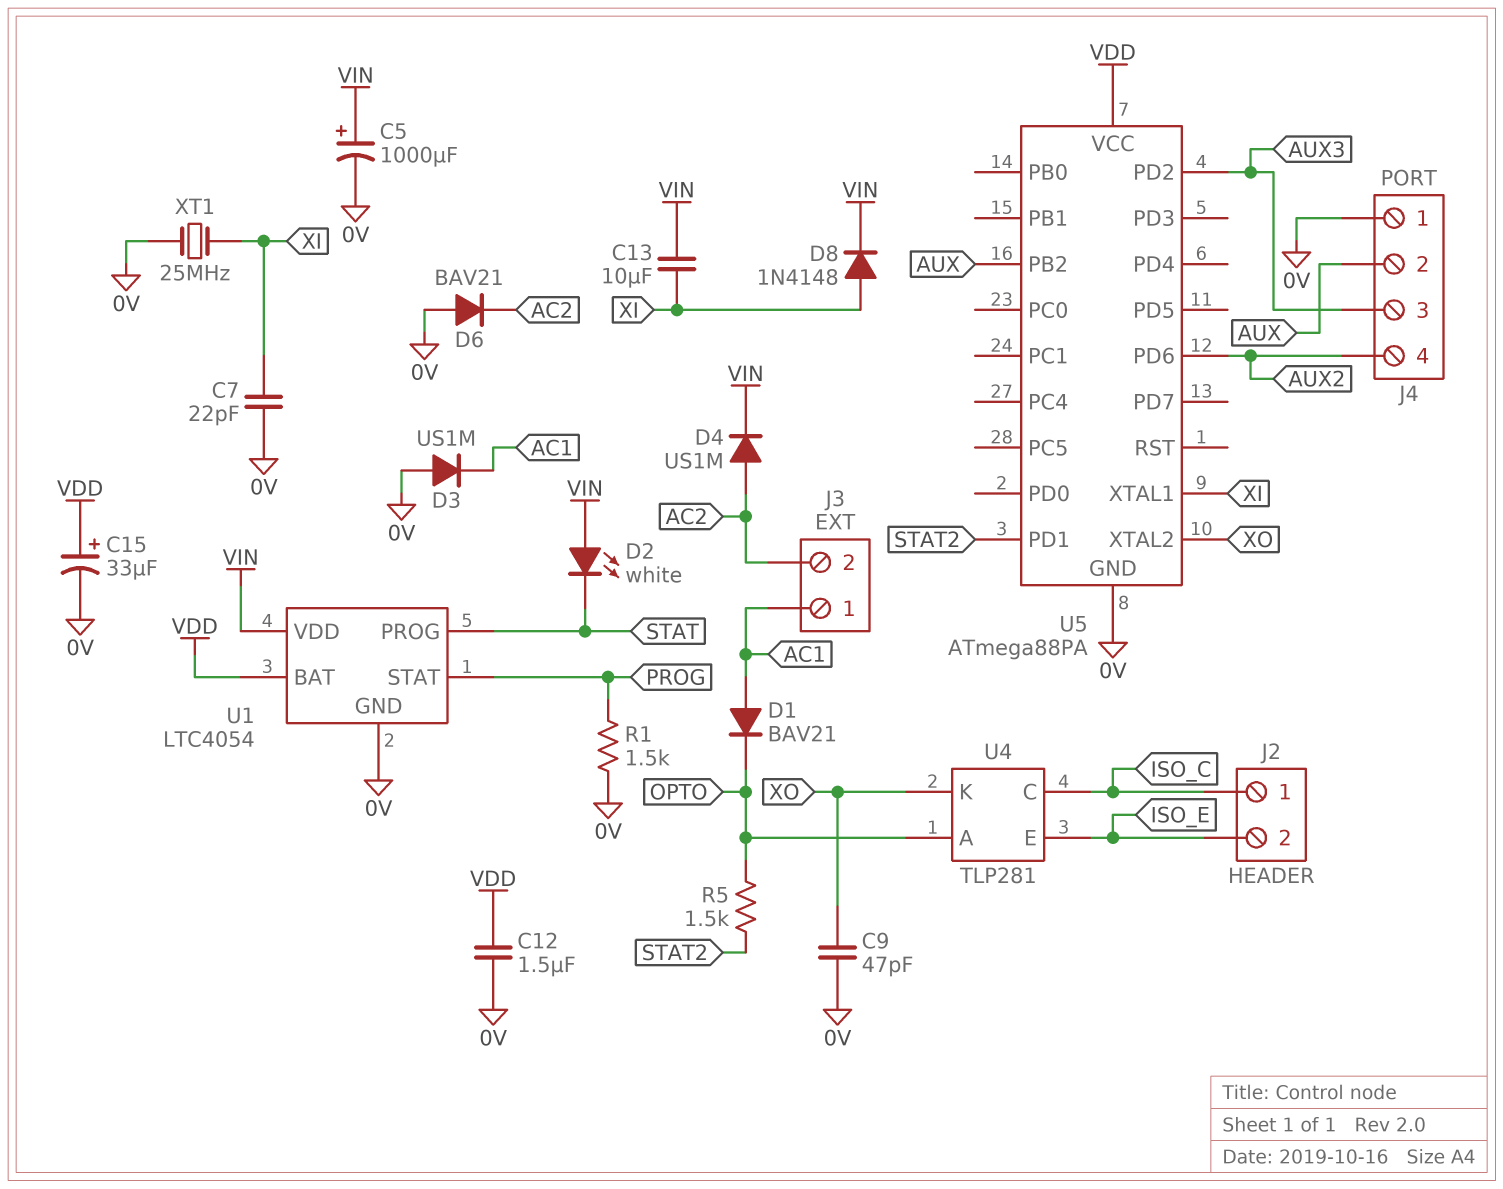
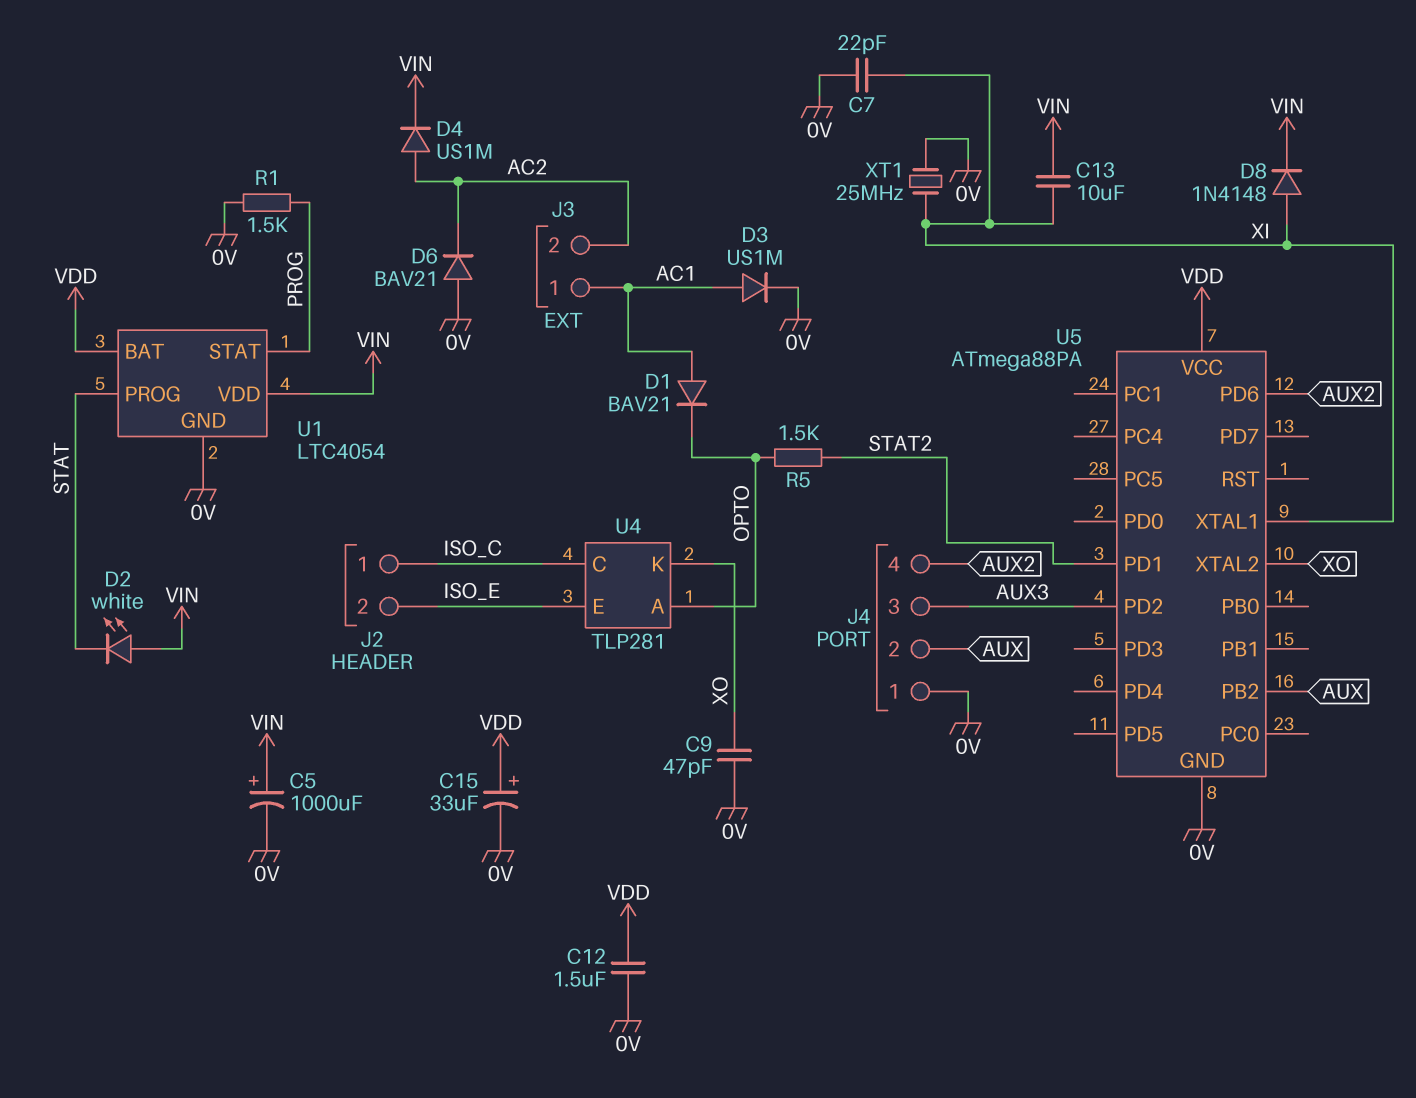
D3: diode US1M (A 0V, K AC1) -> diode US1M (A AC1, K 0V)

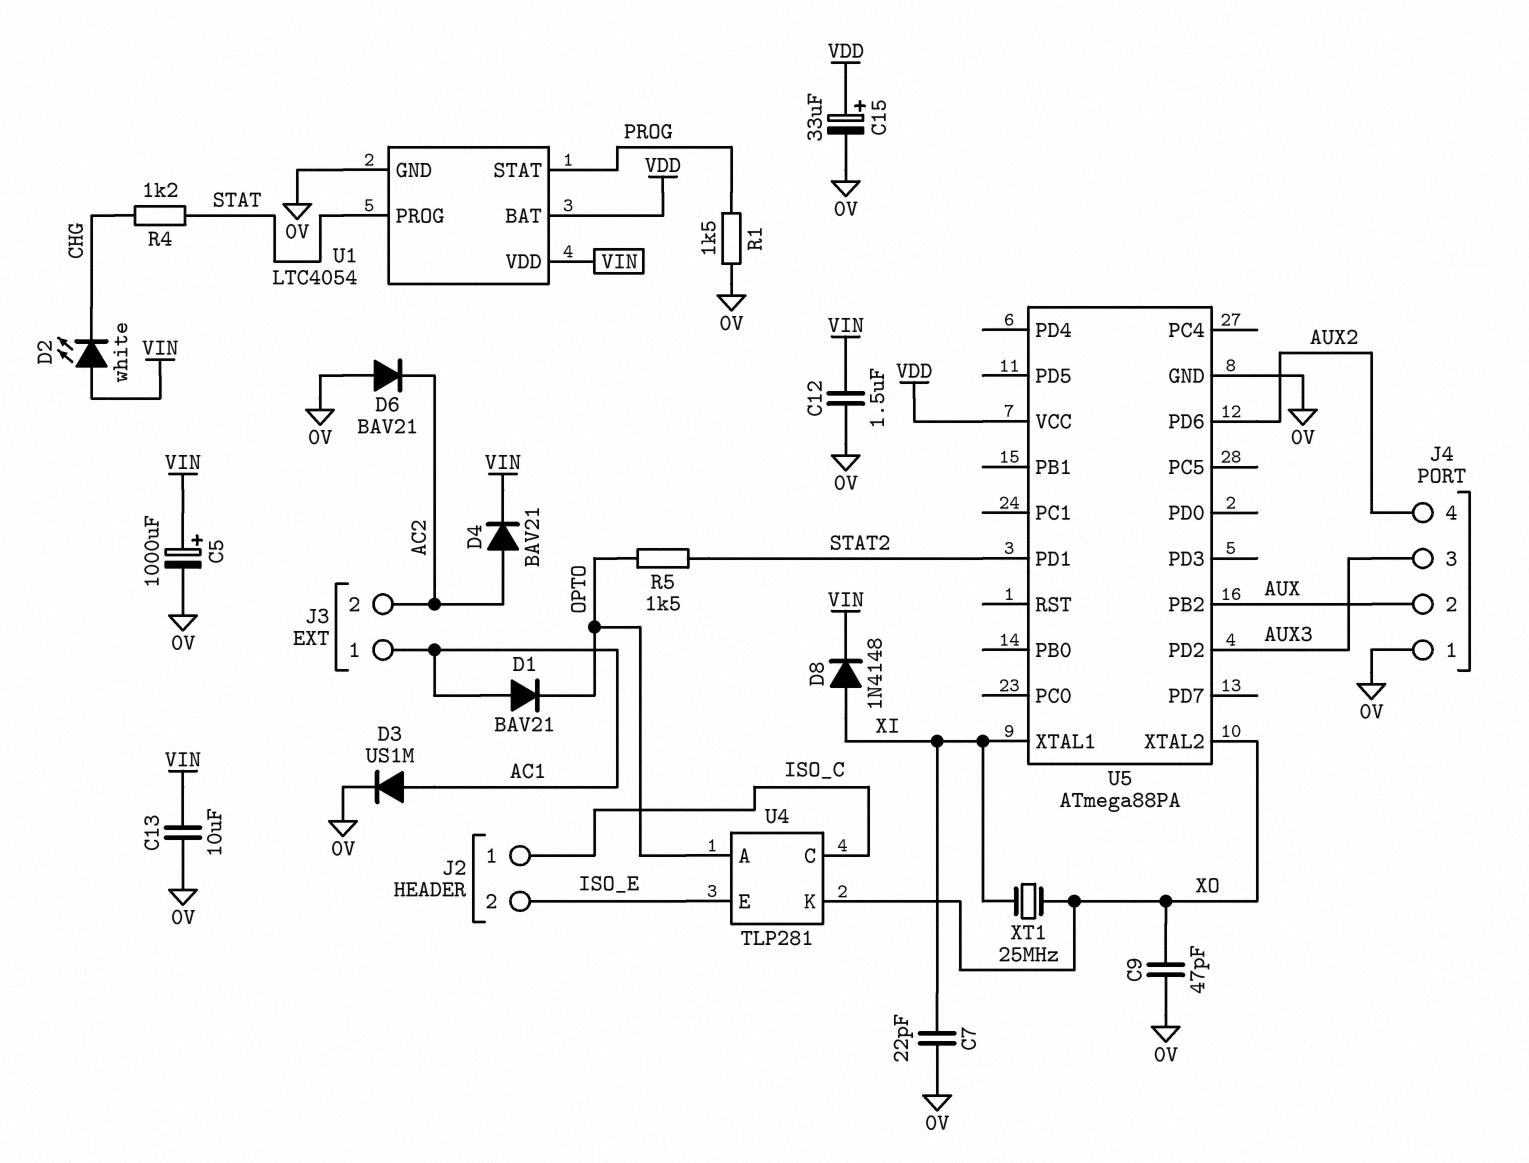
C12: 1.5uF (0V, VDD) -> 1.5uF (0V, VIN)
C13: 10uF (VIN, XI) -> 10uF (0V, VIN)
D2: LED white (A VIN, K STAT) -> LED white (A VIN, K CHG)
D4: diode US1M (A AC2, K VIN) -> diode BAV21 (A AC2, K VIN)
R4: none -> 1.2k (CHG, STAT)
XT1: 25MHz (0V, XI) -> 25MHz (XI, XO)

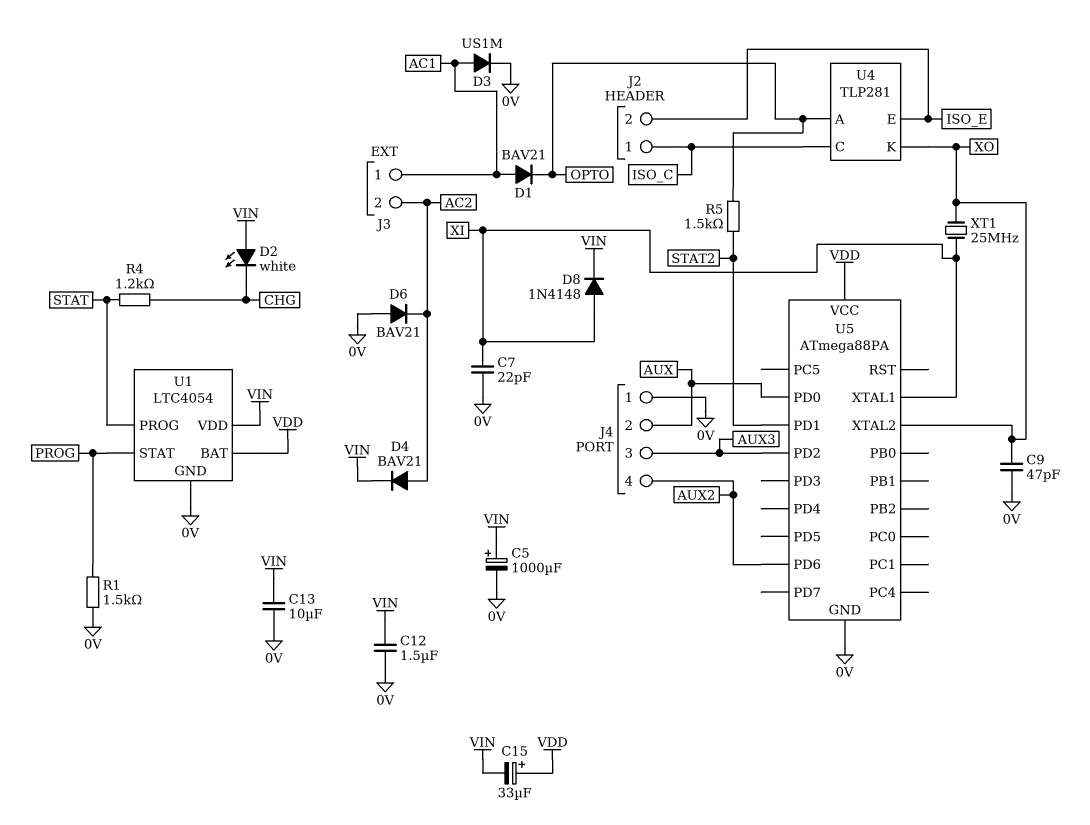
C15: 33uF (plus VDD, minus 0V) -> 33uF (plus VDD, minus VIN)
U5 pin PB2: AUX -> none
U5 pin PD0: none -> AUX

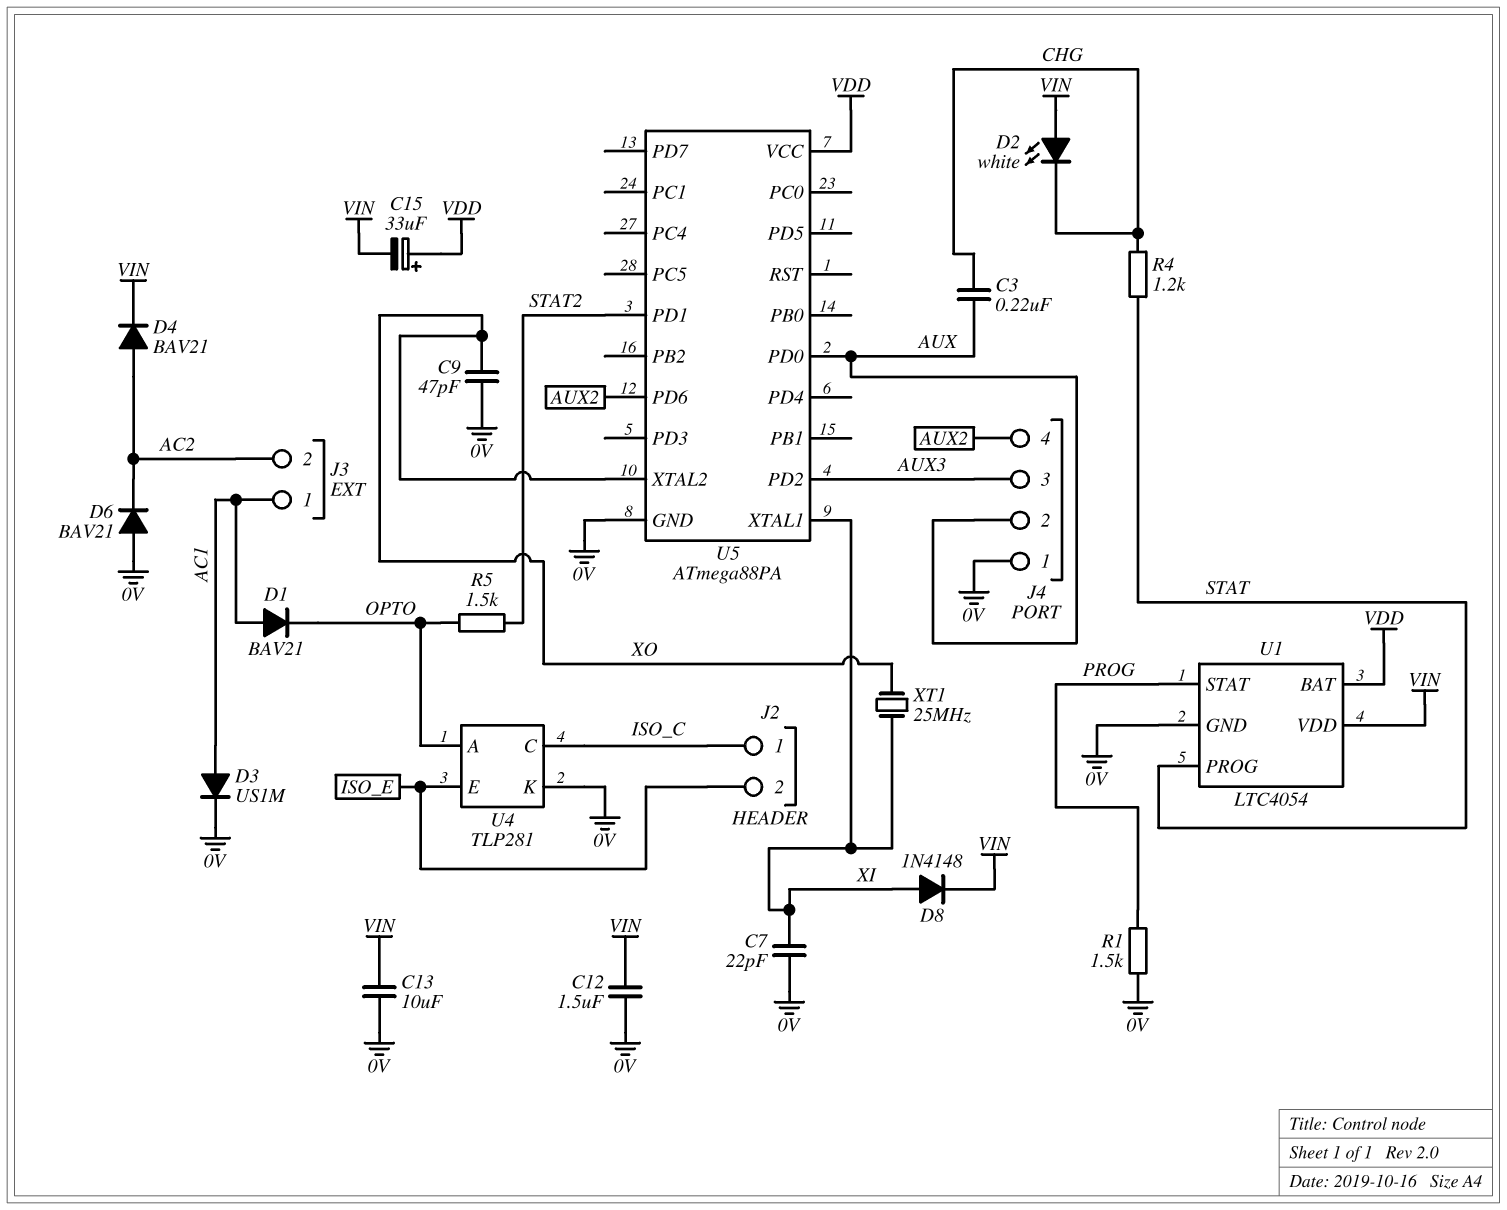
C3: none -> 220nF (AUX, CHG)
C5: 1000uF (plus VIN, minus 0V) -> none
U4 pin K: XO -> 0V

